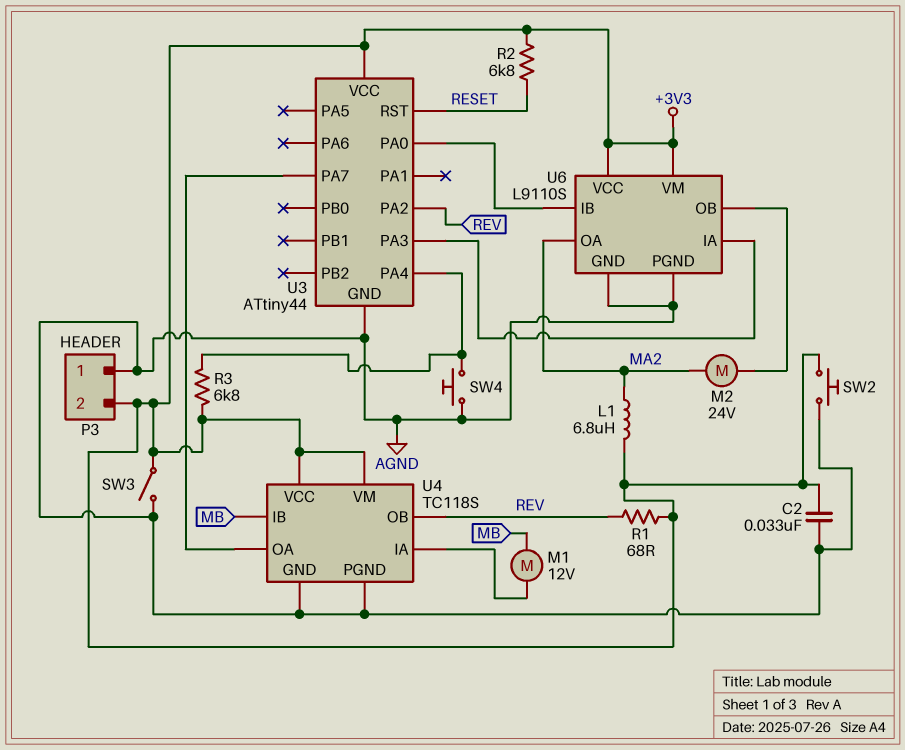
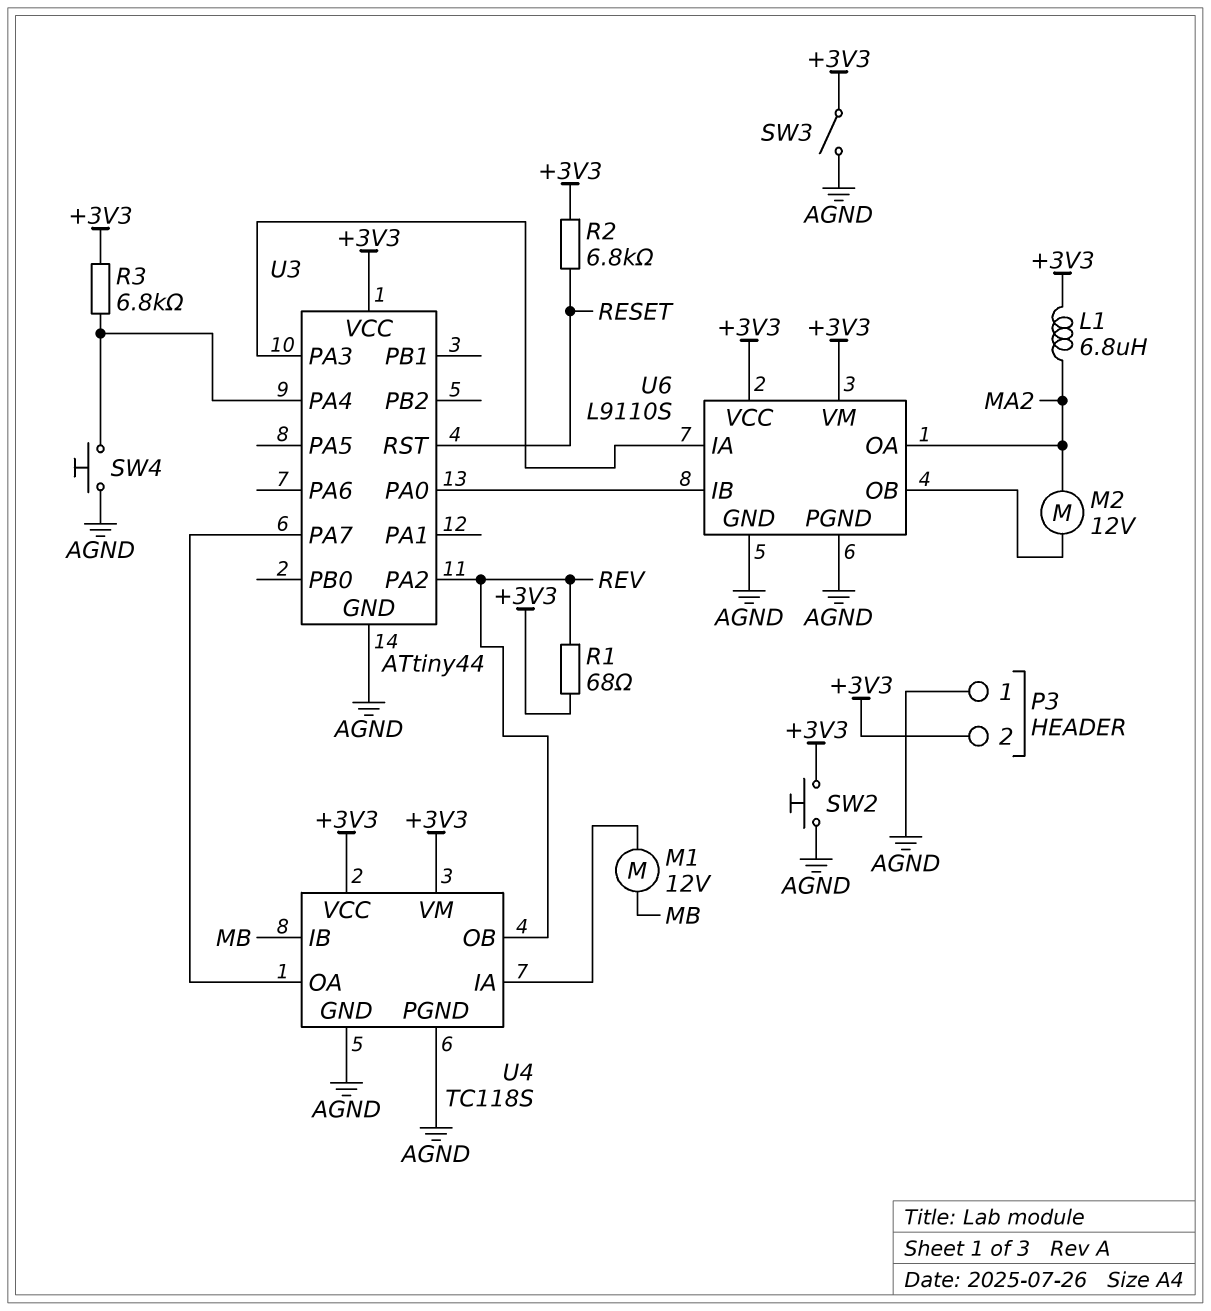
C2: 33nF (+3V3, AGND) -> none
M2: motor 24V (MA2, U6/OB) -> motor 12V (MA2, U6/OB)

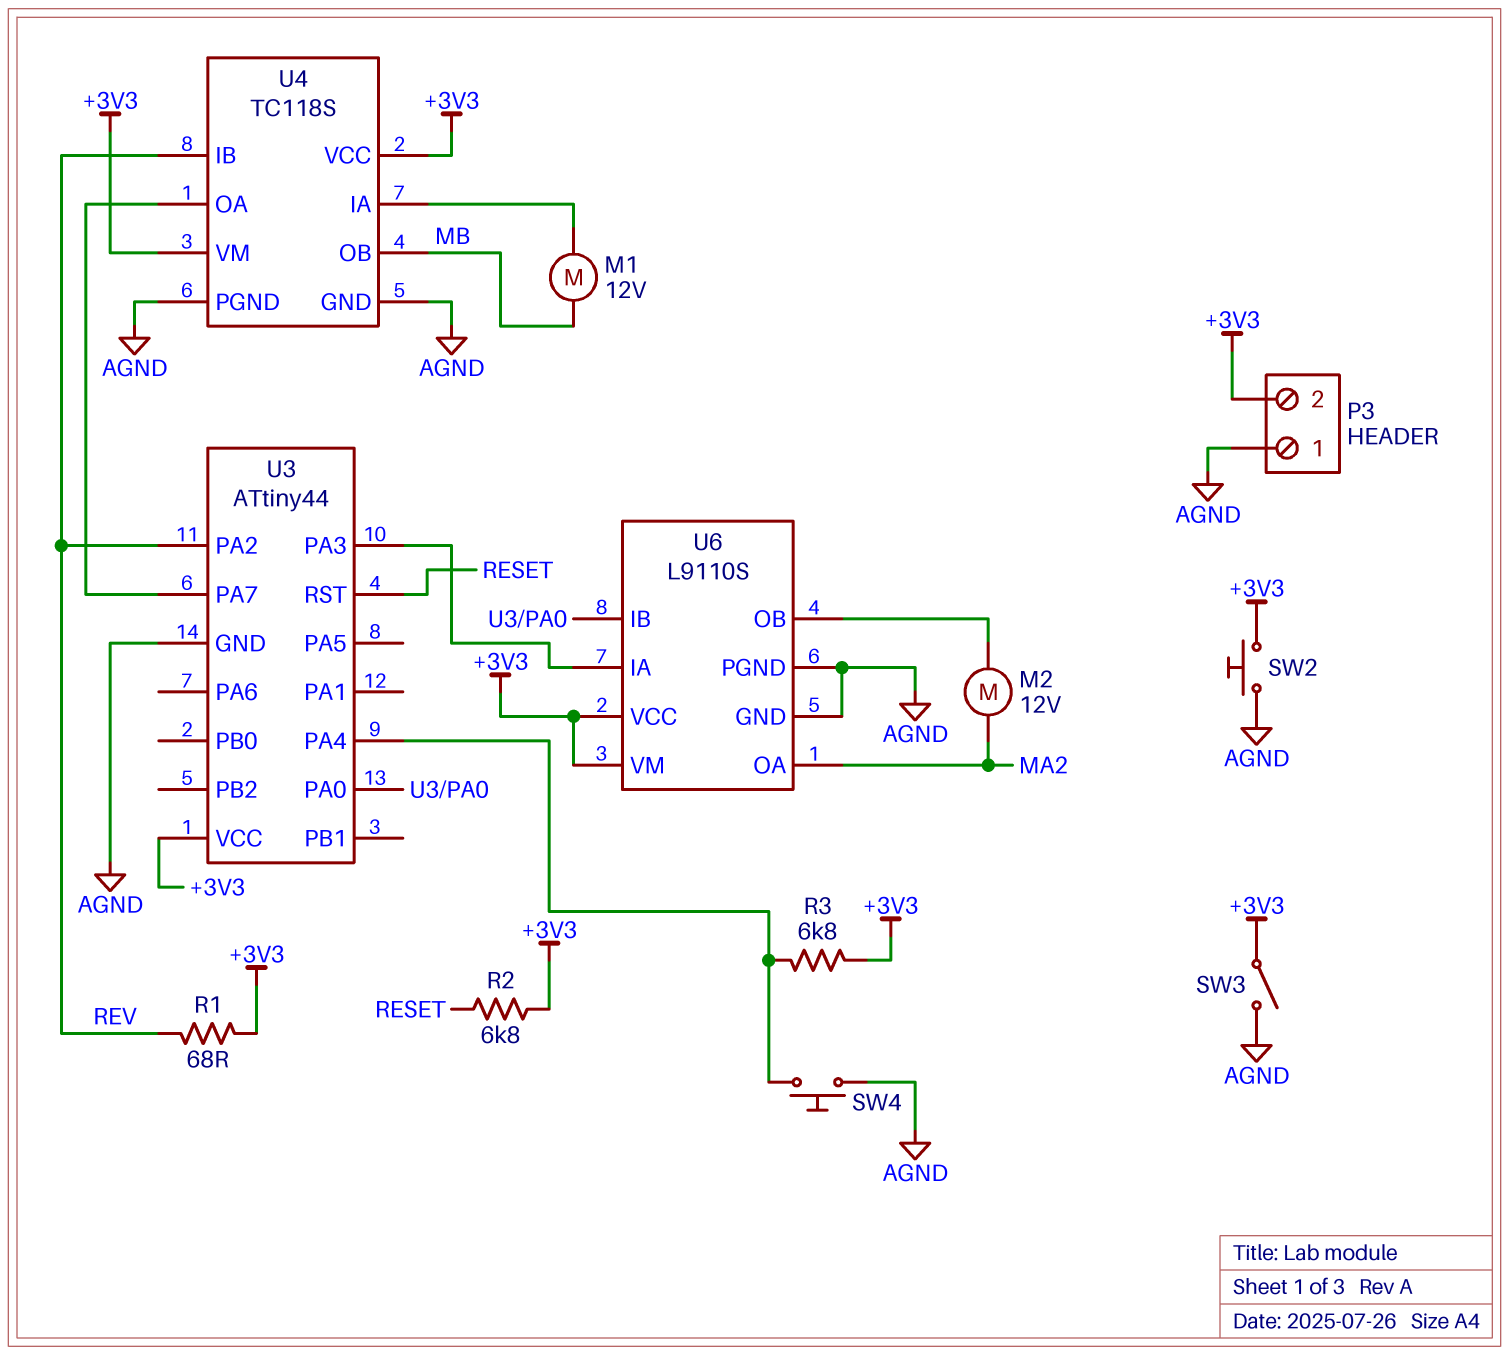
L1: 6.8uH (+3V3, MA2) -> none
U4 pin IB: MB -> REV
U4 pin OB: REV -> MB

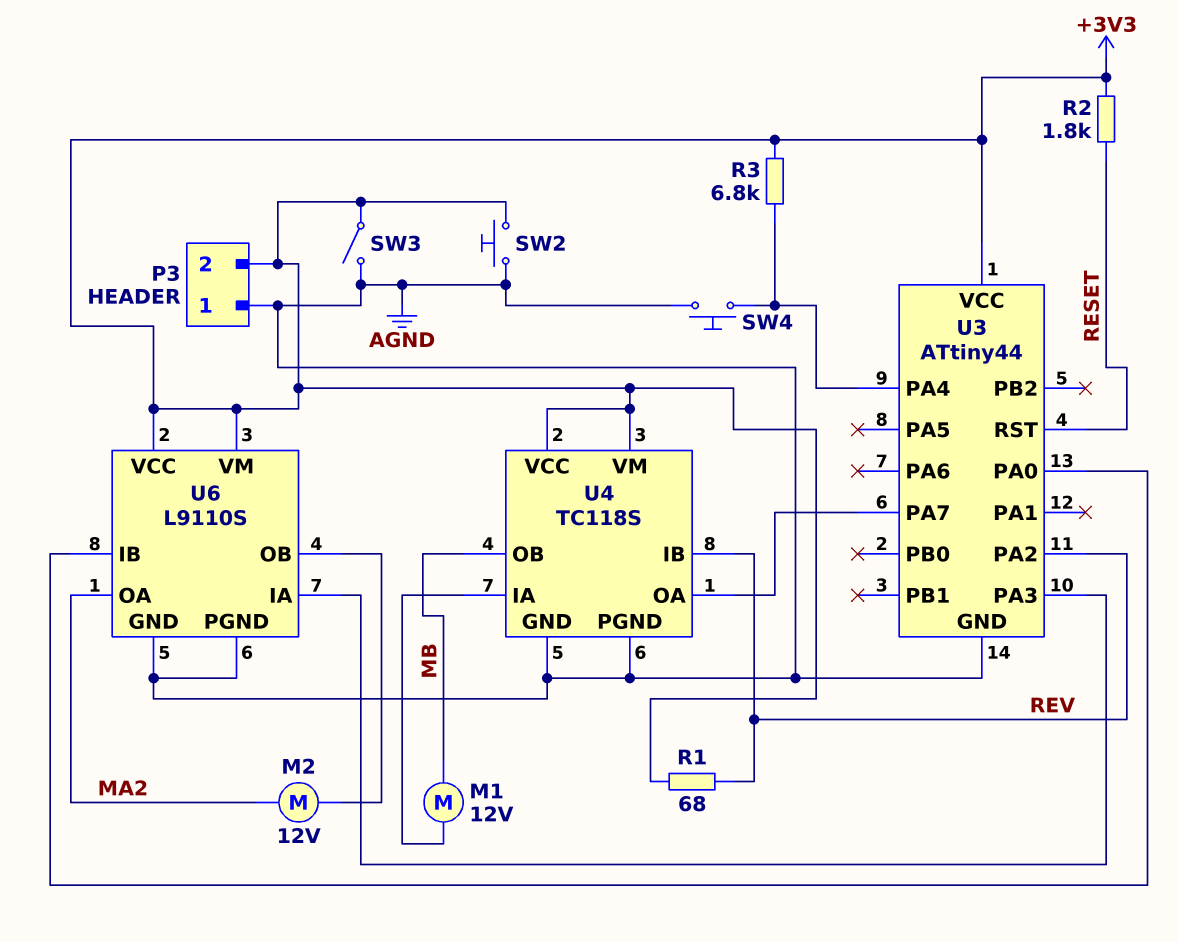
R2: 6.8k (+3V3, RESET) -> 1.8k (+3V3, RESET)

